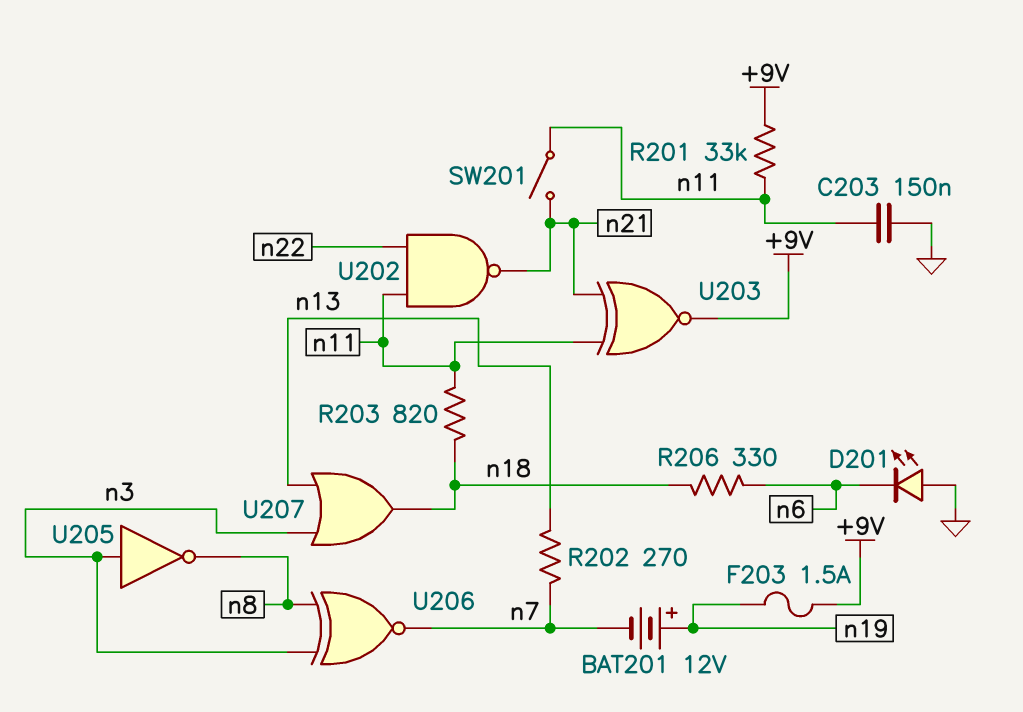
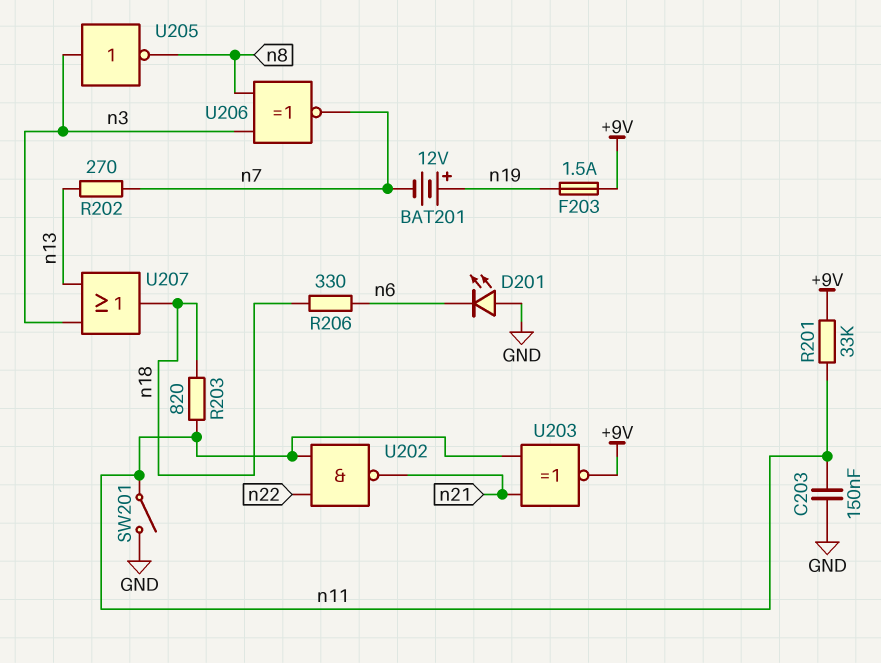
SW201: switch (n11, n21) -> switch (GND, n11)

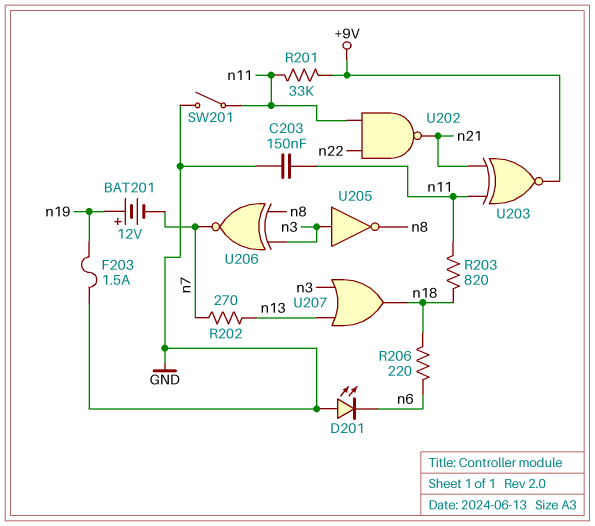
F203: 1.5A (+9V, n19) -> 1.5A (GND, n19)
R206: 330 (n6, n18) -> 220 (n6, n18)

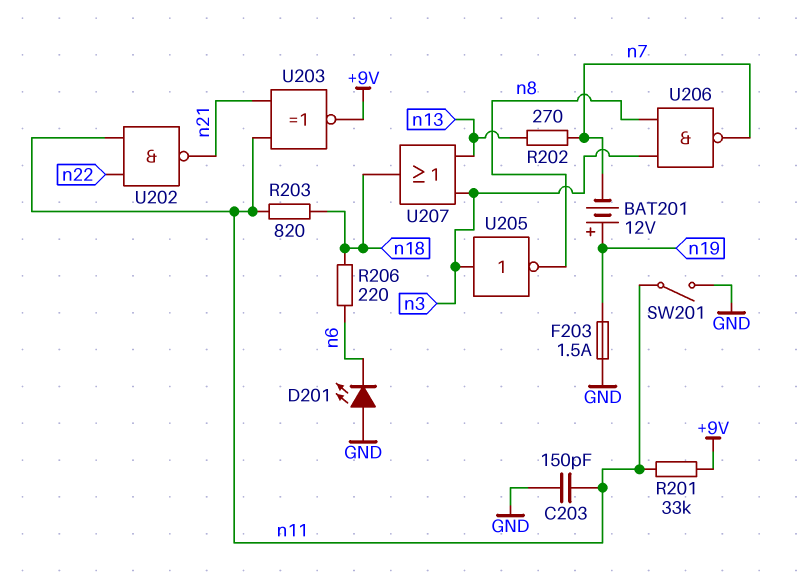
C203: 150nF (GND, n11) -> 150pF (GND, n11)
U206: XNOR (in n3, in n8, out n7) -> NAND (in n3, in n8, out n7)

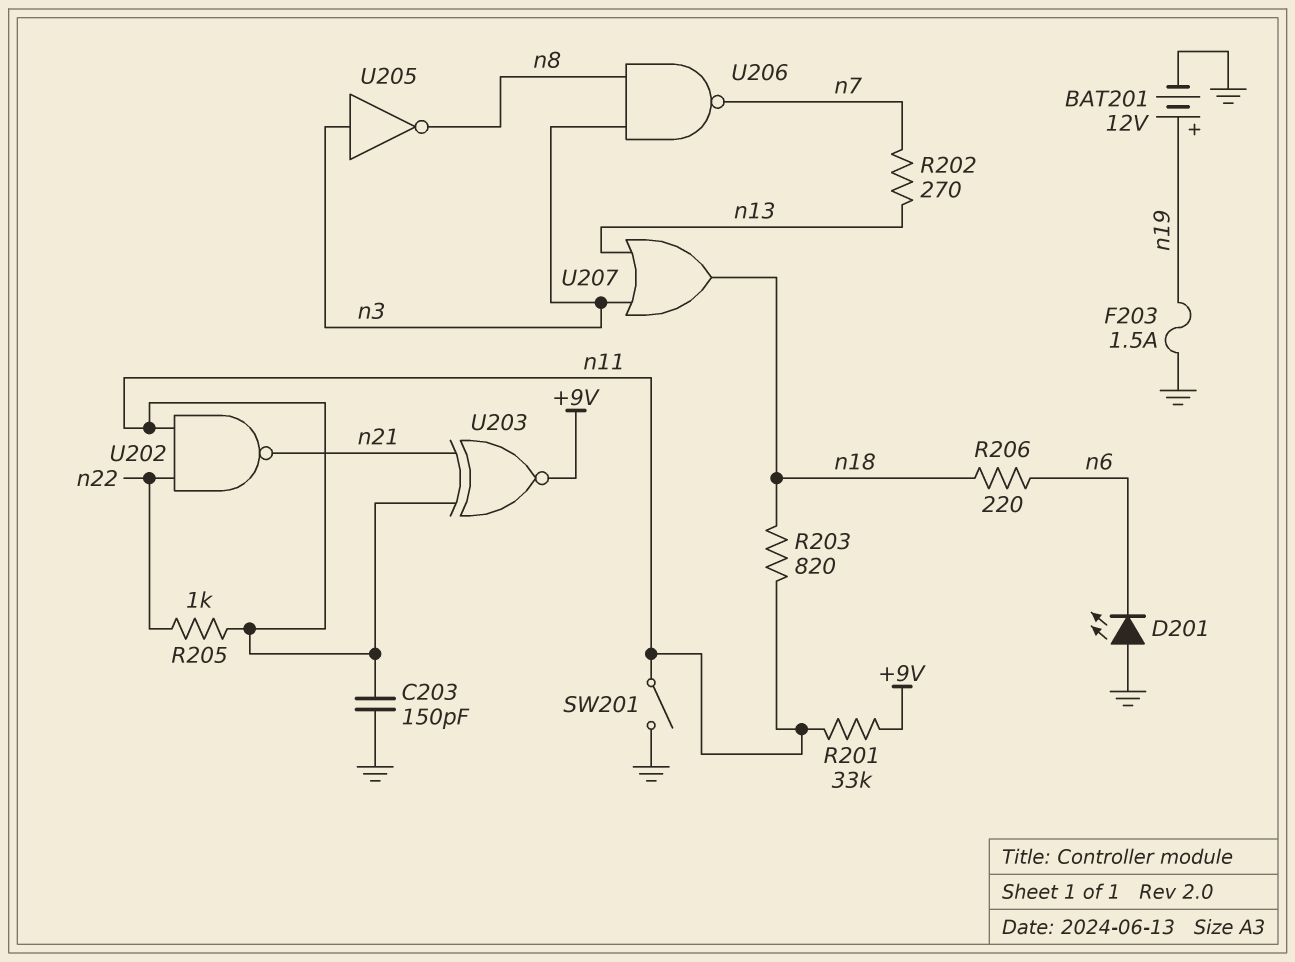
BAT201: 12V (plus n19, minus n7) -> 12V (plus n19, minus GND)
R205: none -> 1k (n11, n22)

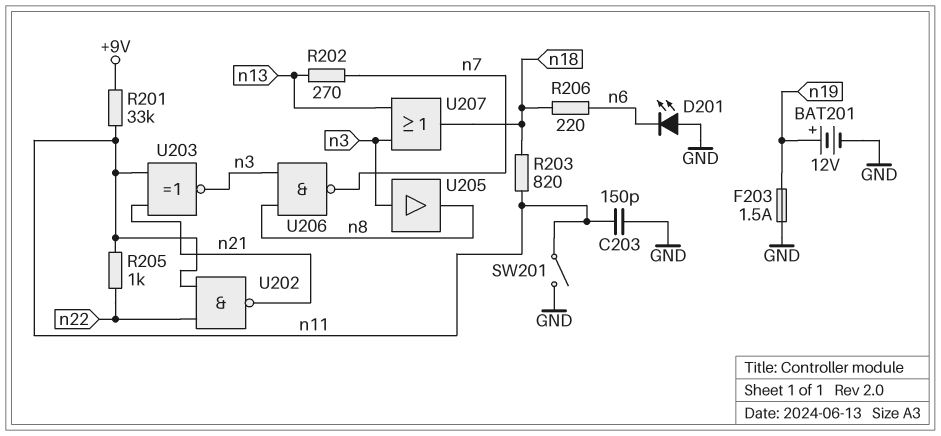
U203: XNOR (in n11, in n21, out +9V) -> XNOR (in n11, in n21, out n3)
U205: NOT (in n3, out n8) -> buffer (in n3, out n8)

